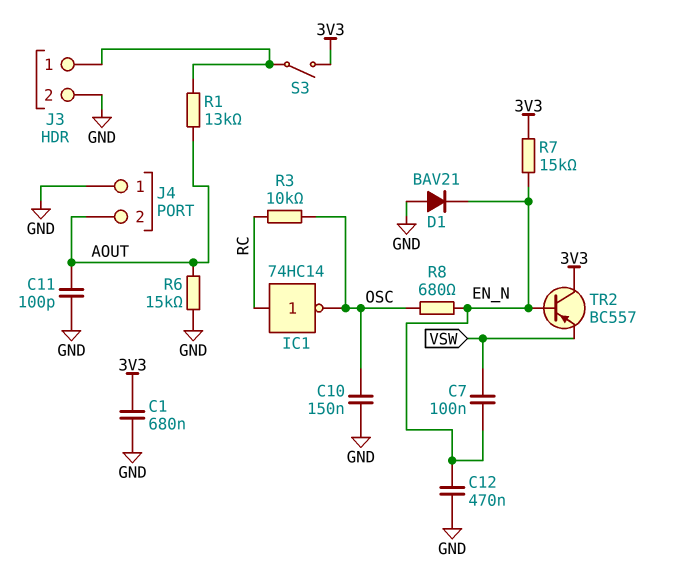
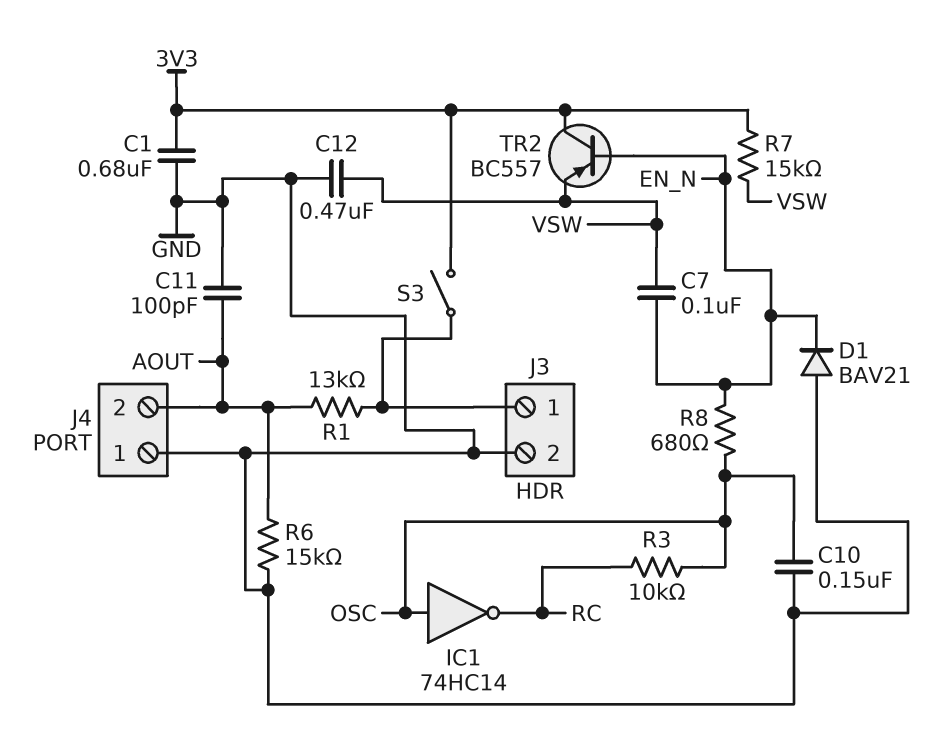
C12: 470nF (EN_N, GND) -> 470nF (GND, VSW)
IC1: NOT 74HC14 (in RC, out OSC) -> NOT 74HC14 (in OSC, out RC)
R7: 15k (3V3, EN_N) -> 15k (3V3, VSW)

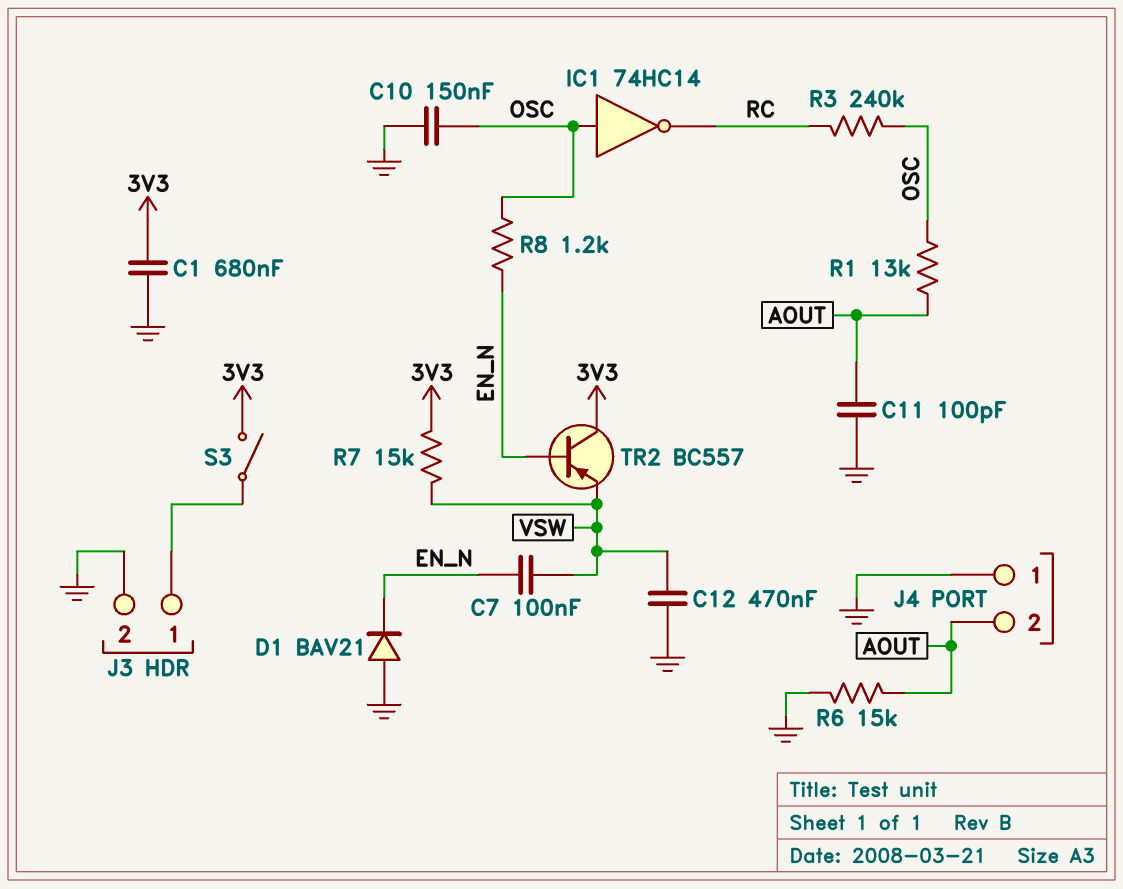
R1: 13k (AOUT, J3/1) -> 13k (AOUT, OSC)
R3: 10k (OSC, RC) -> 240k (OSC, RC)
R8: 680 (EN_N, OSC) -> 1.2k (EN_N, OSC)

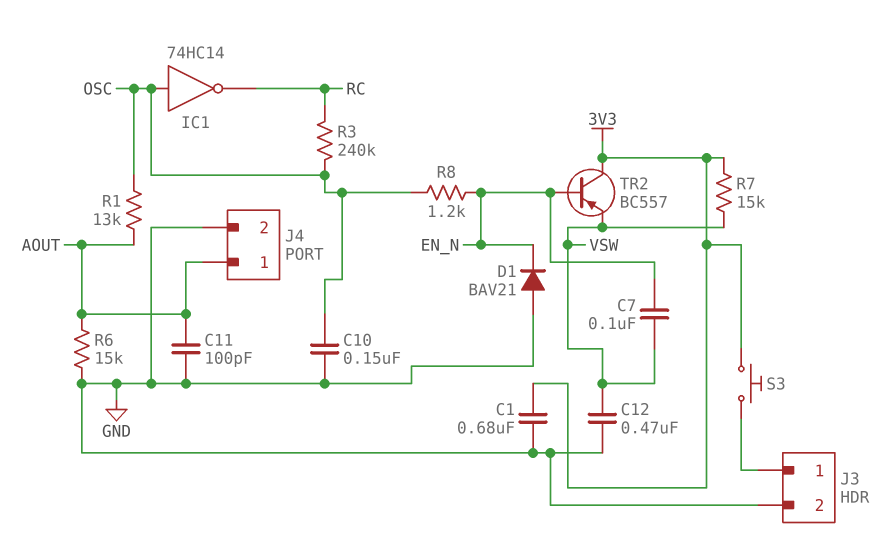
J4 pin 1: GND -> AOUT
J4 pin 2: AOUT -> GND
S3: switch (3V3, J3/1) -> button (3V3, J3/1)

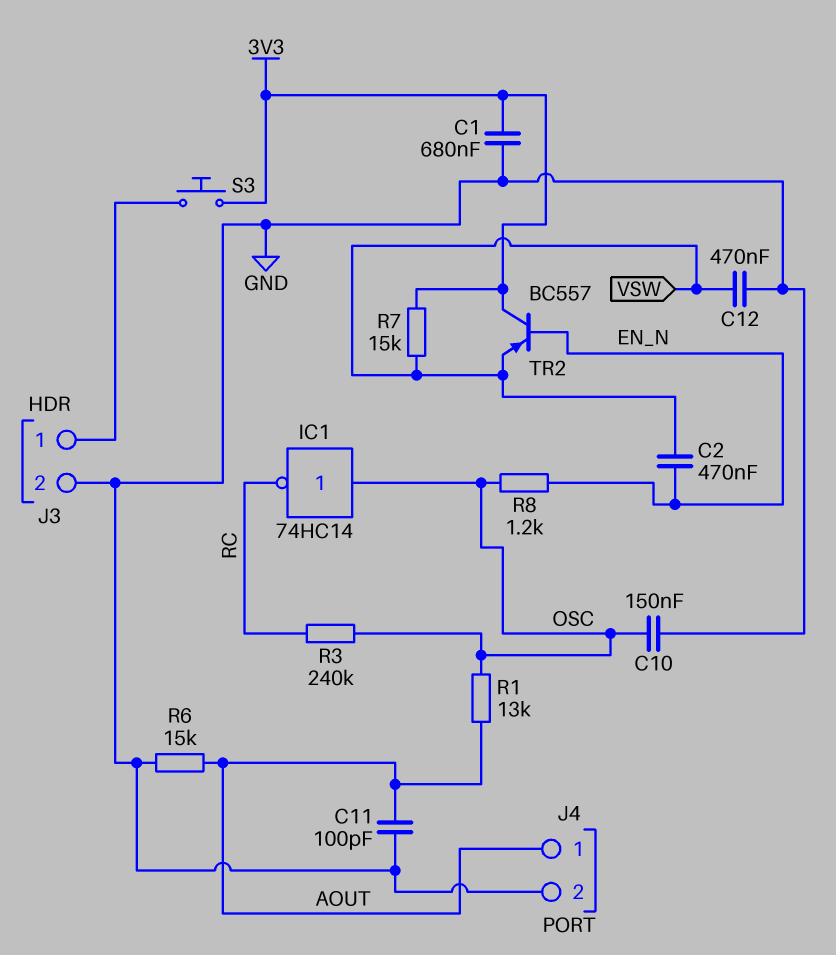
C2: none -> 470nF (EN_N, VSW)
C7: 100nF (EN_N, VSW) -> none
D1: diode BAV21 (A GND, K EN_N) -> none

